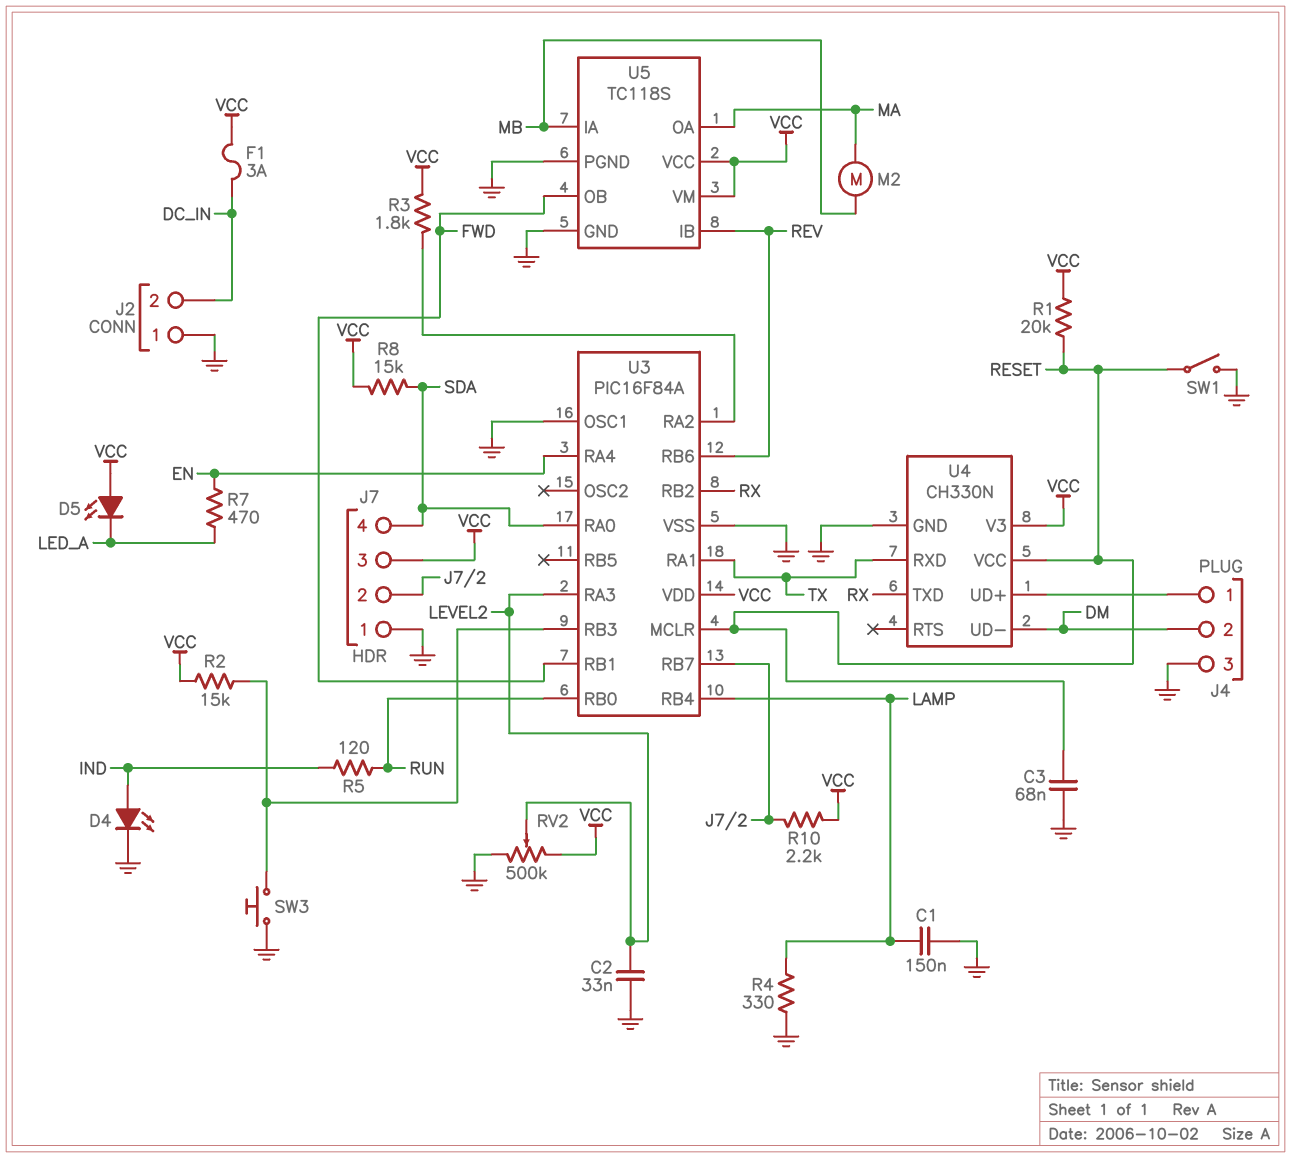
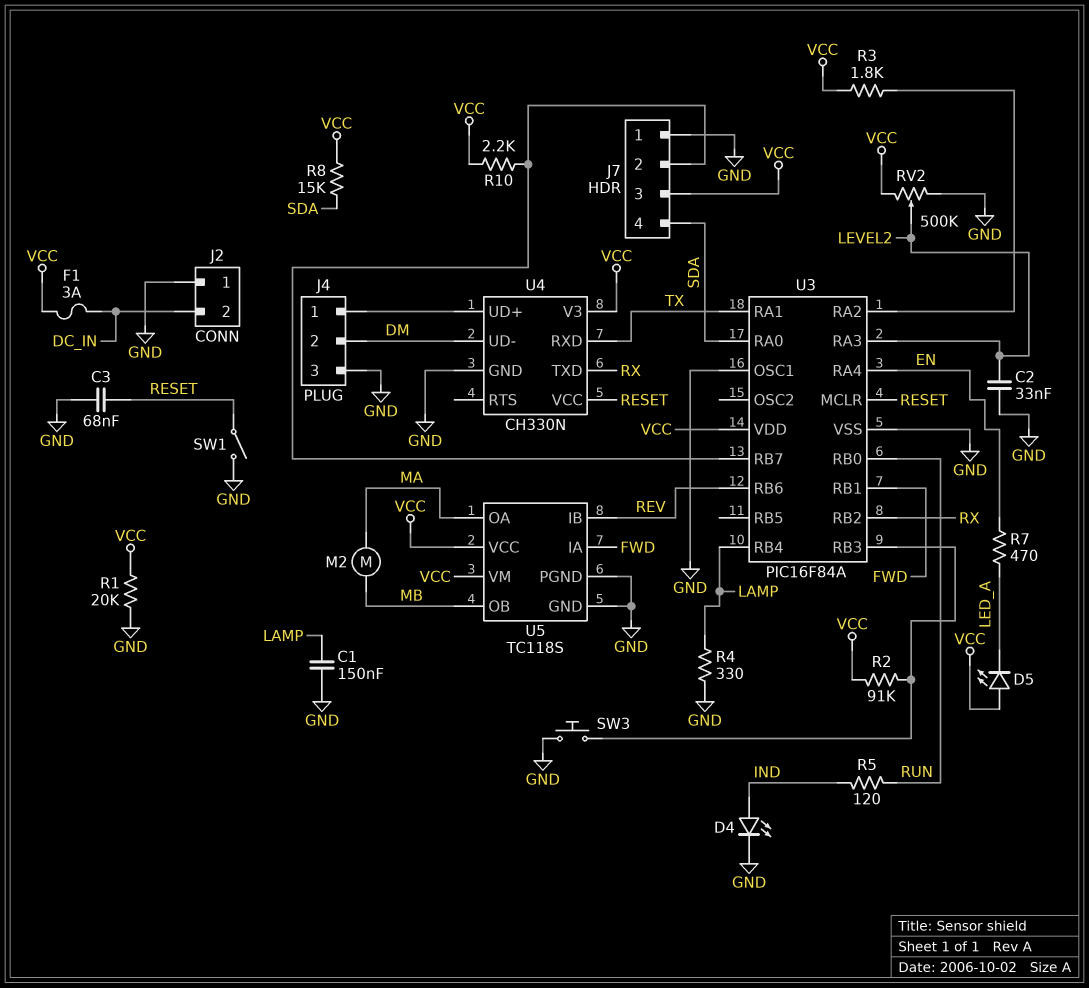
R1: 20k (RESET, VCC) -> 20k (GND, VCC)
R2: 15k (U3/RB3, VCC) -> 91k (U3/RB3, VCC)
U5 pin IA: MB -> FWD
U5 pin OB: FWD -> MB

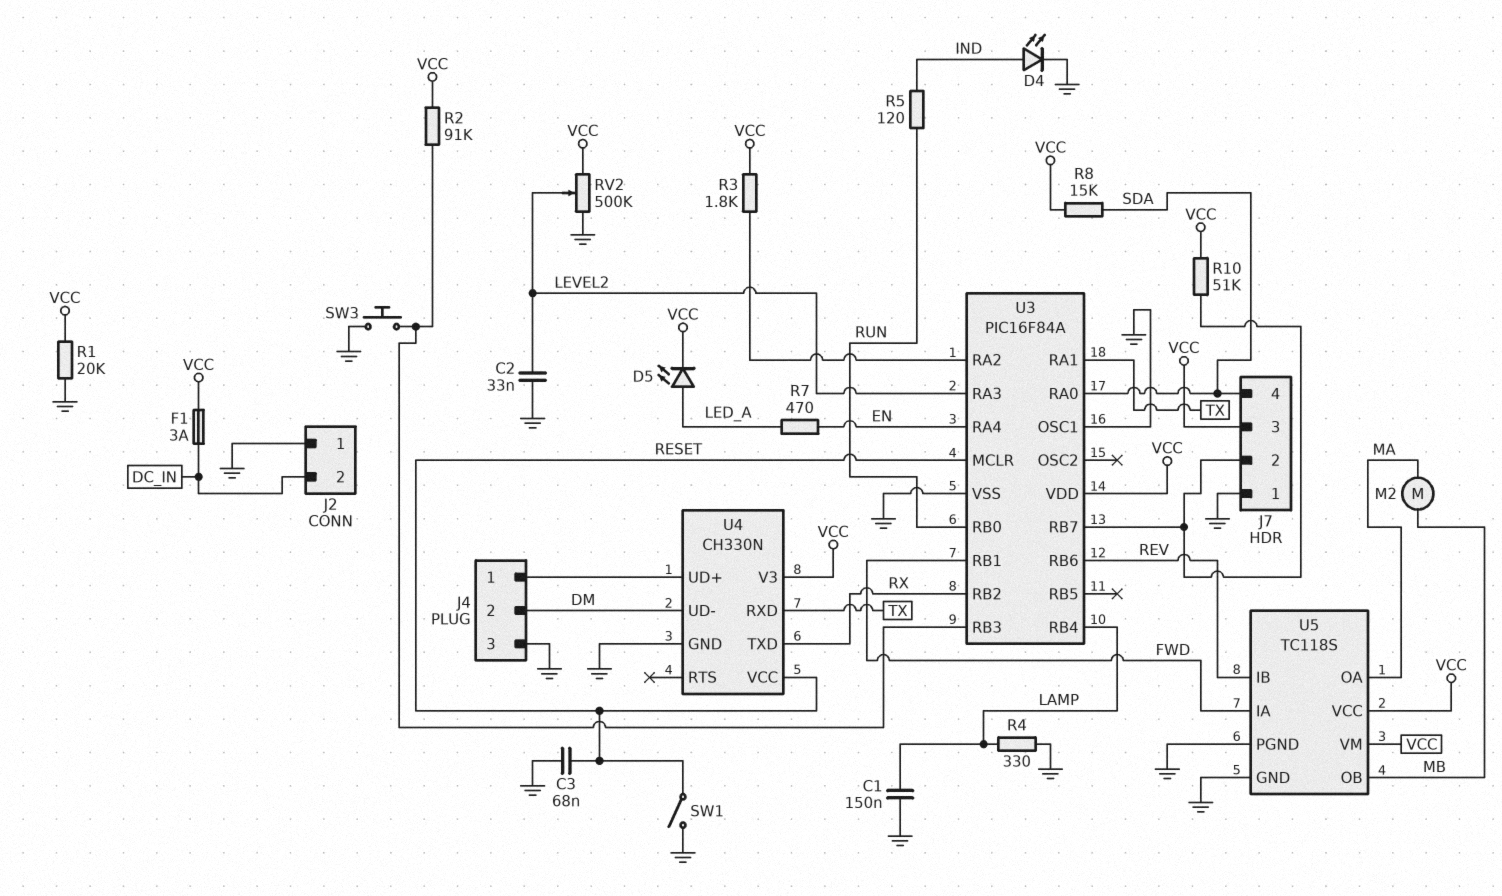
D5: LED (A VCC, K LED_A) -> LED (A LED_A, K VCC)
R10: 2.2k (J7/2, VCC) -> 51k (J7/2, VCC)

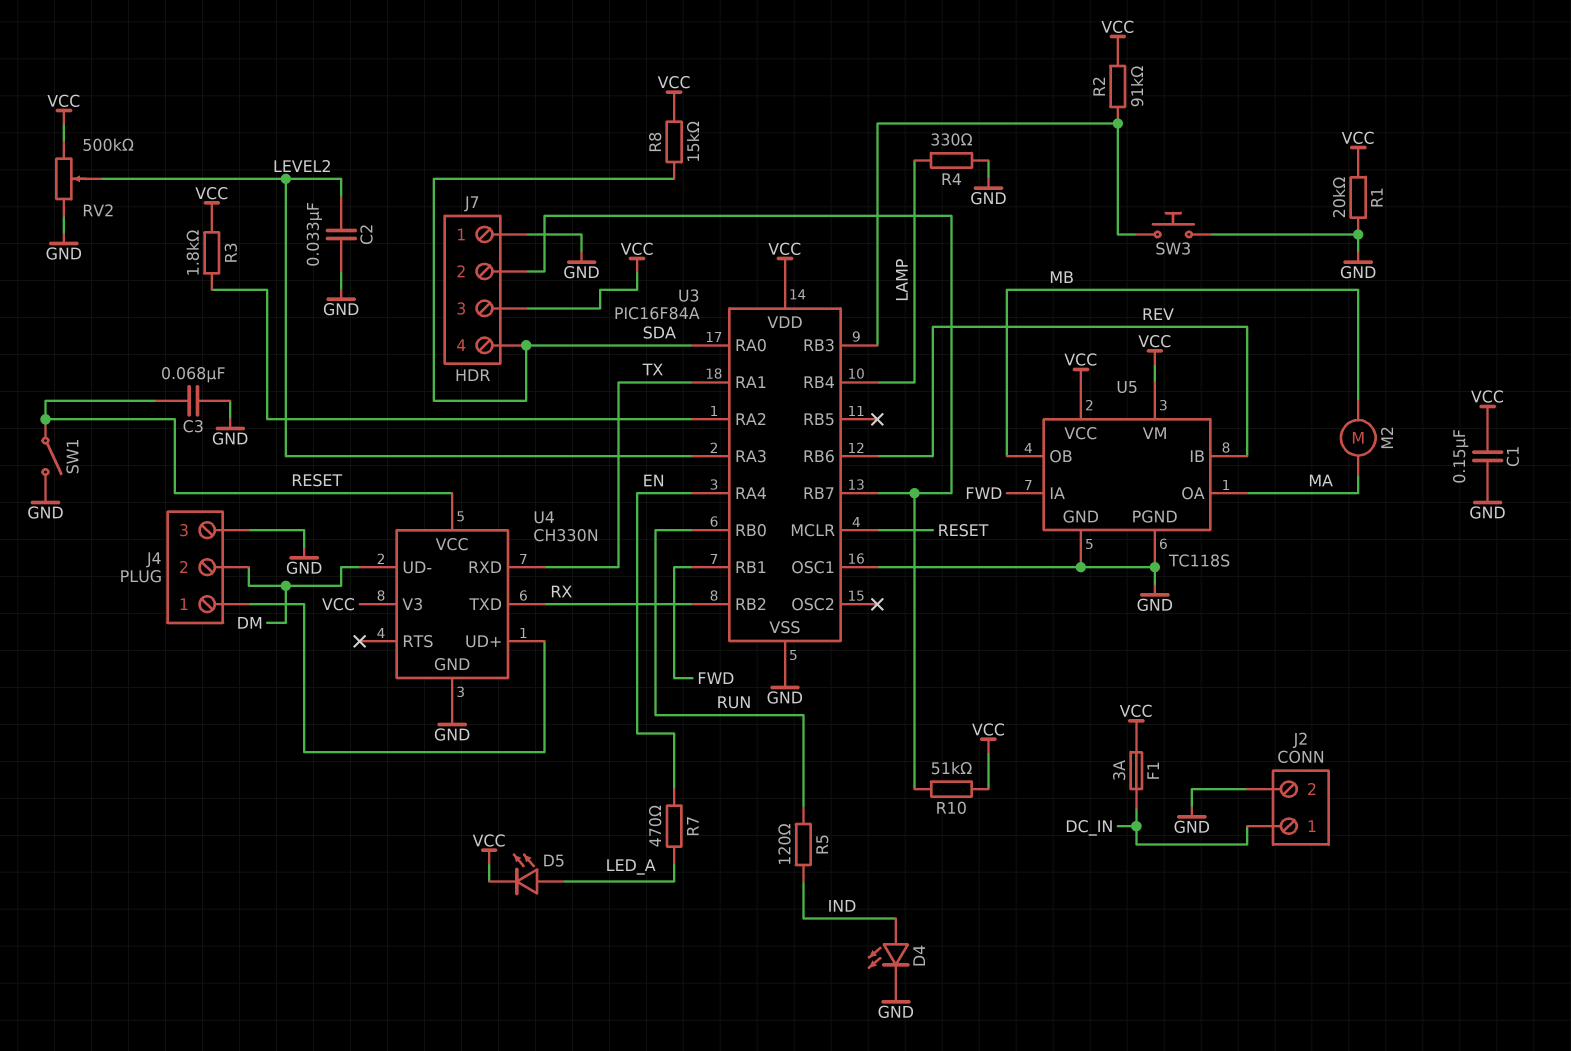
C1: 150nF (GND, LAMP) -> 150nF (GND, VCC)
J2 pin 1: GND -> DC_IN
J2 pin 2: DC_IN -> GND

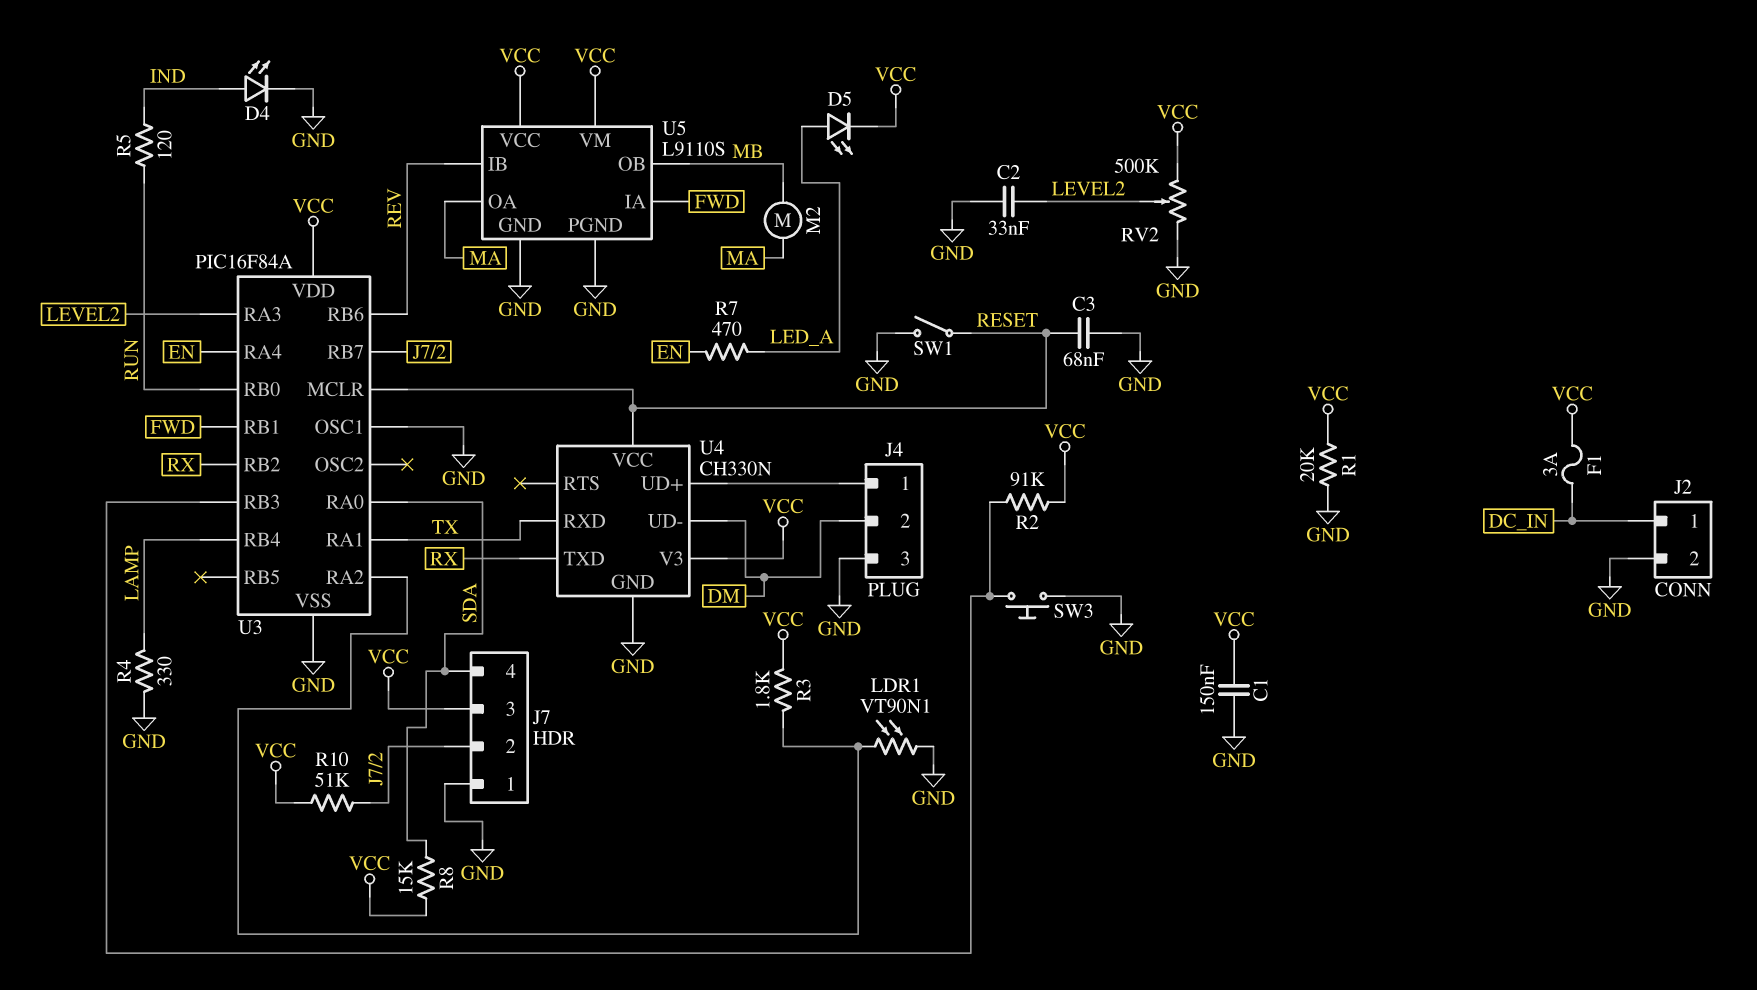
LDR1: none -> VT90N1 (GND, U3/RA2)
U5: TC118S -> L9110S

